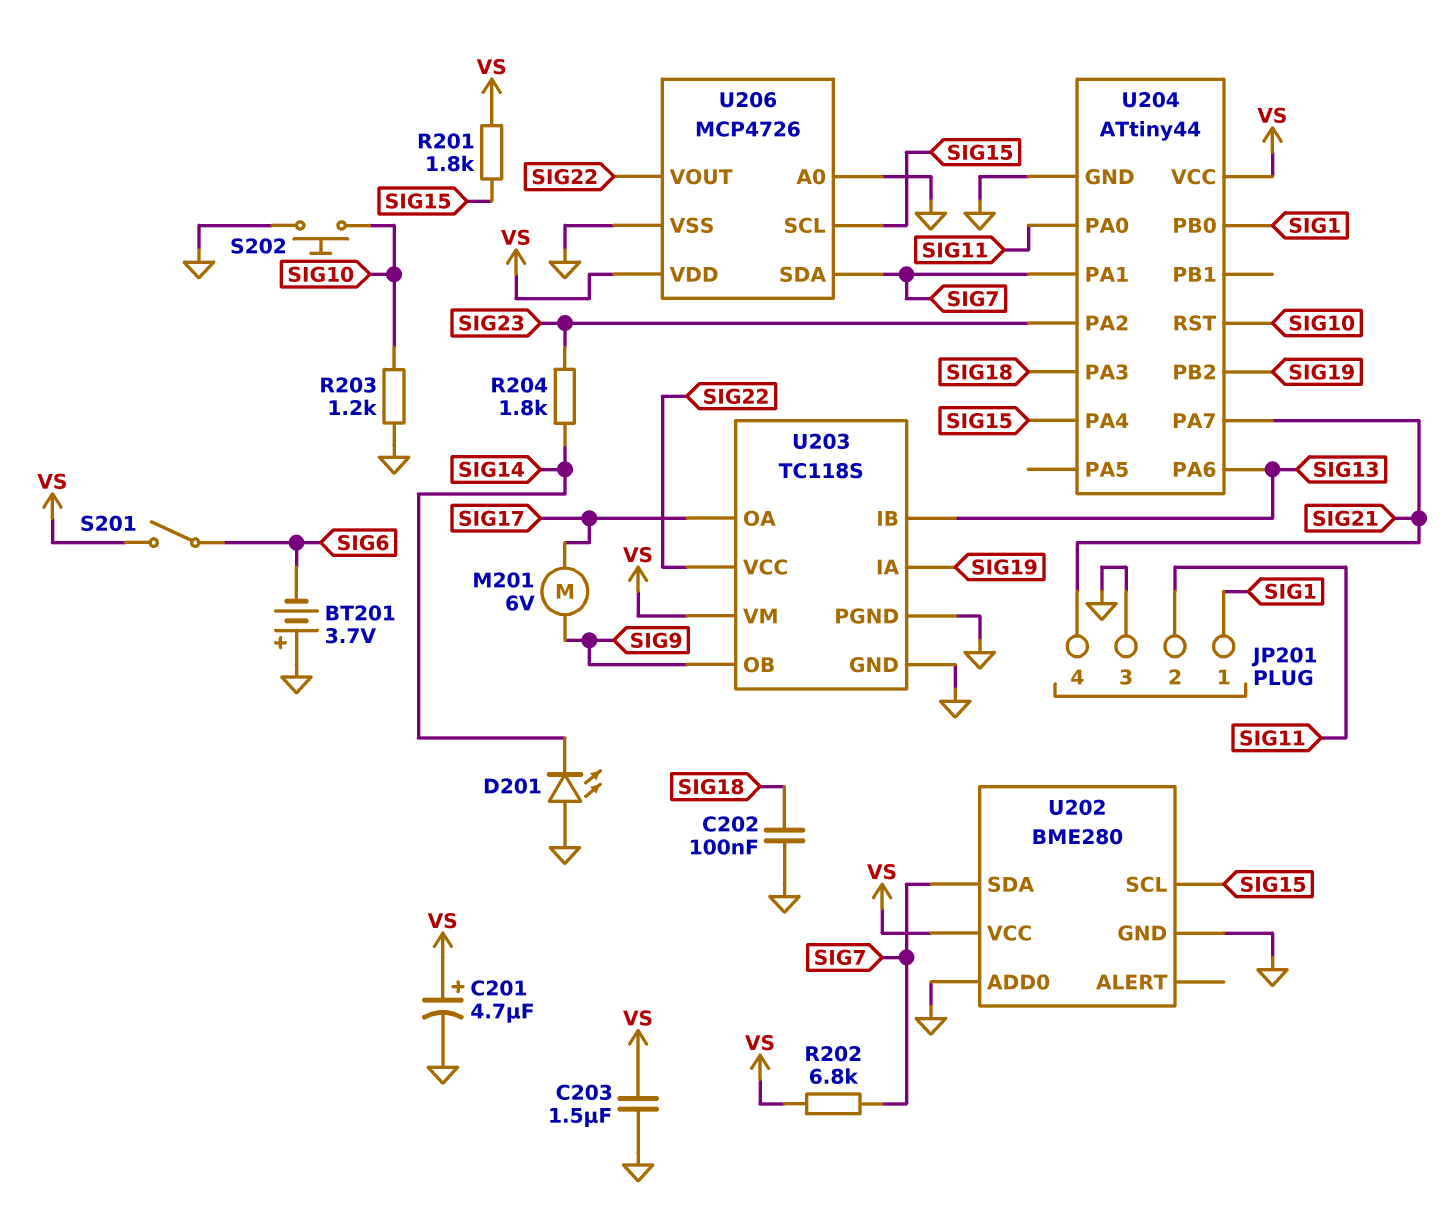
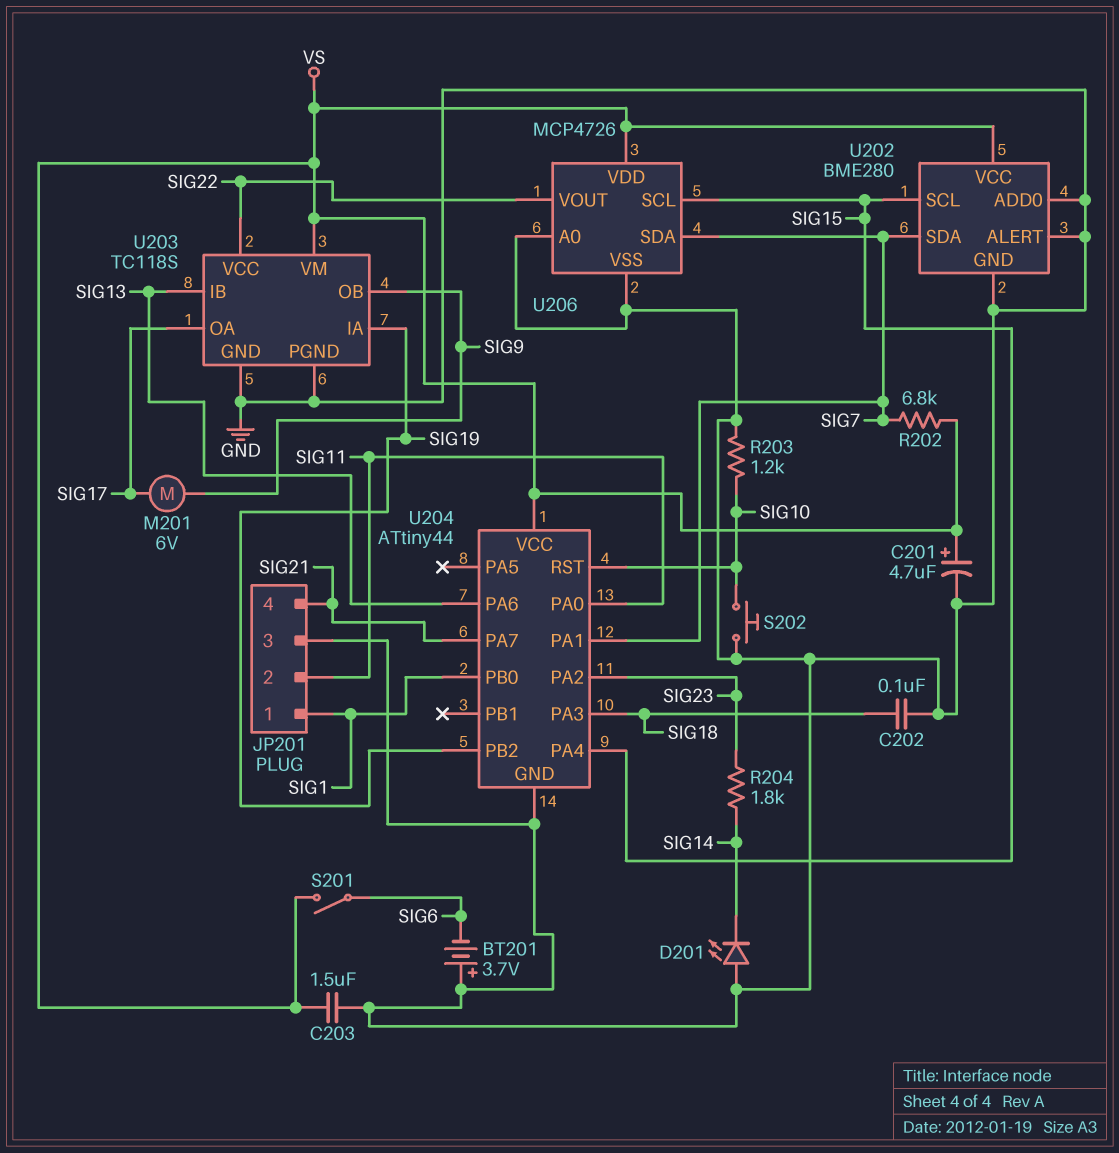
R201: 1.8k (SIG15, VS) -> none
U202 pin ALERT: none -> GND

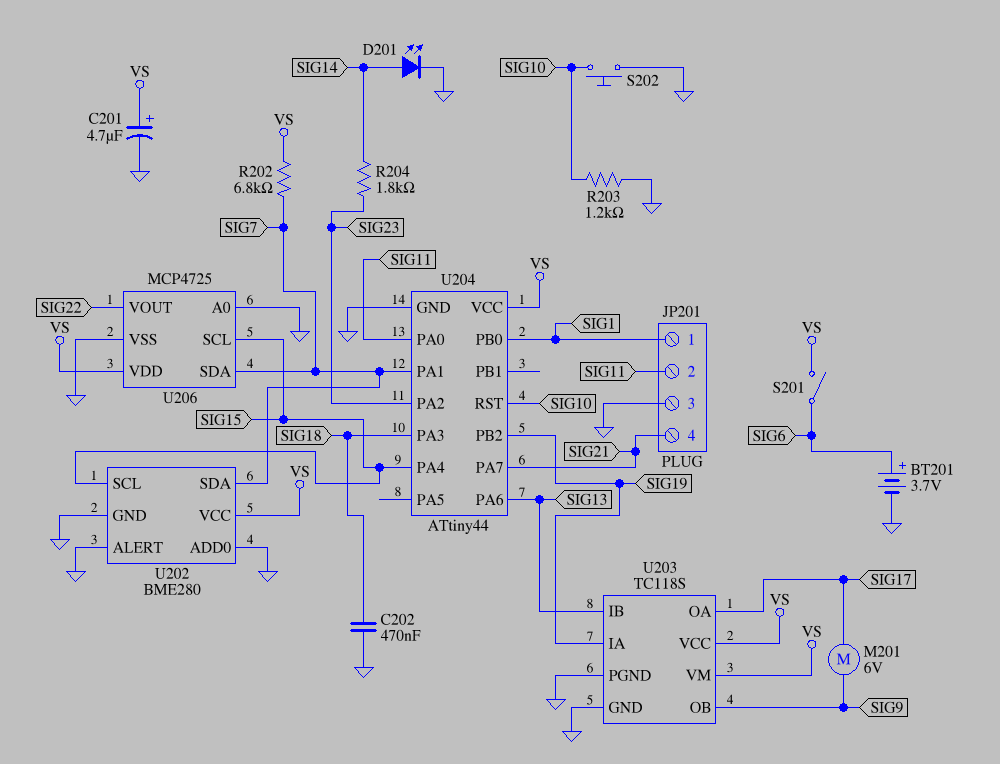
BT201: 3.7V (plus GND, minus SIG6) -> 3.7V (plus SIG6, minus GND)
C202: 100nF (GND, SIG18) -> 470nF (GND, SIG18)
C203: 1.5uF (GND, VS) -> none
D201: LED (A GND, K SIG14) -> LED (A SIG14, K GND)
U203 pin VCC: SIG22 -> VS
U206: MCP4726 -> MCP4725

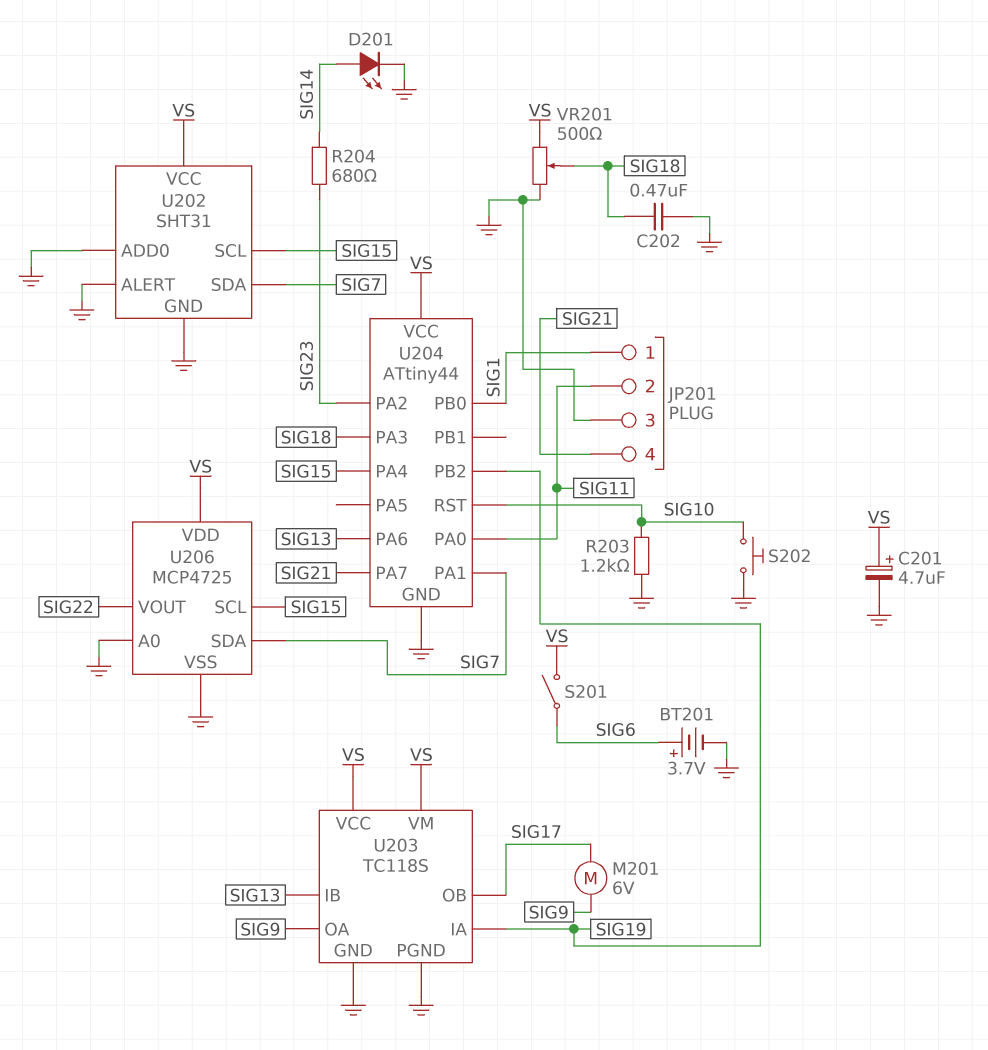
R202: 6.8k (SIG7, VS) -> none
R204: 1.8k (SIG14, SIG23) -> 680 (SIG14, SIG23)
U202: BME280 -> SHT31
U203 pin OA: SIG17 -> SIG9
U203 pin OB: SIG9 -> SIG17
VR201: none -> 500 (GND, VS, wiper SIG18)

